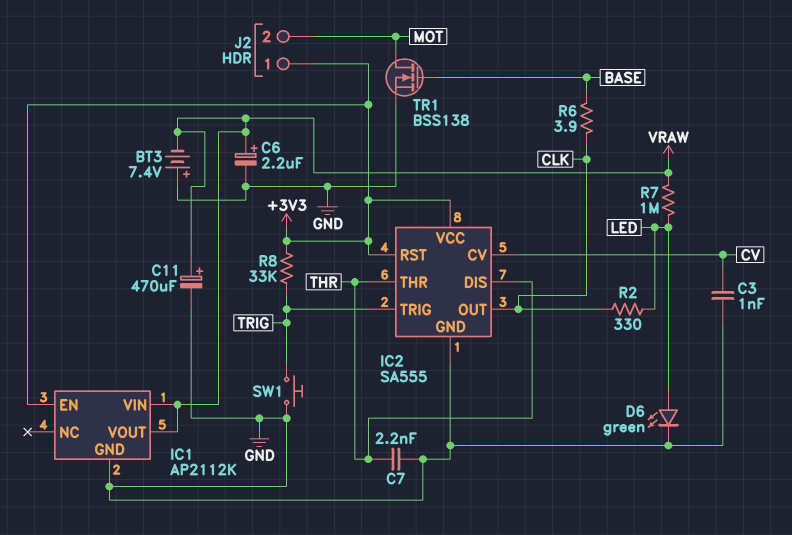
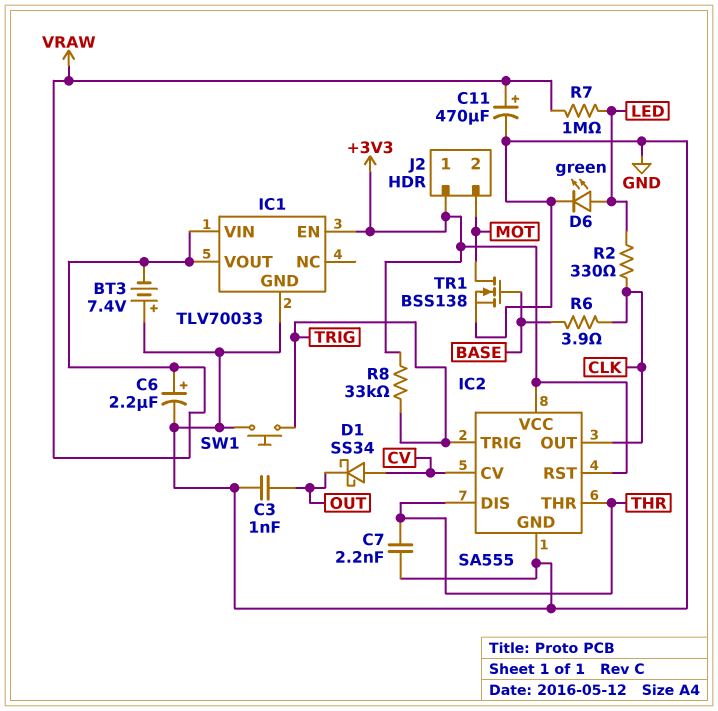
C3: 1nF (CV, GND) -> 1nF (GND, OUT)
D1: none -> schottky SS34 (A CV, K OUT)
IC1: AP2112K -> TLV70033

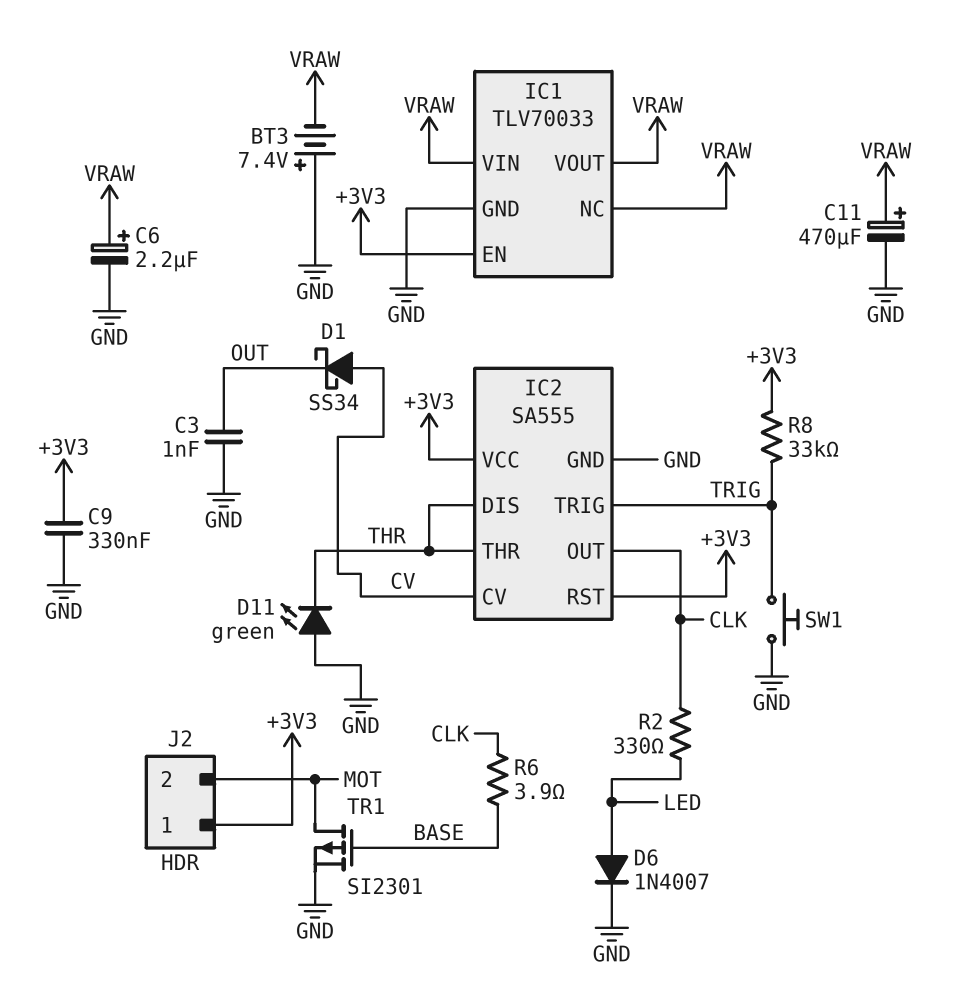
C7: 2.2nF (GND, THR) -> none
C9: none -> 330nF (+3V3, GND)
D6: LED green (A LED, K GND) -> diode 1N4007 (A LED, K GND)
D11: none -> LED green (A GND, K THR)
IC1 pin NC: none -> VRAW
R7: 1M (LED, VRAW) -> none
TR1: NMOS BSS138 (G BASE, D MOT, S GND) -> PMOS SI2301 (G BASE, D MOT, S GND)

